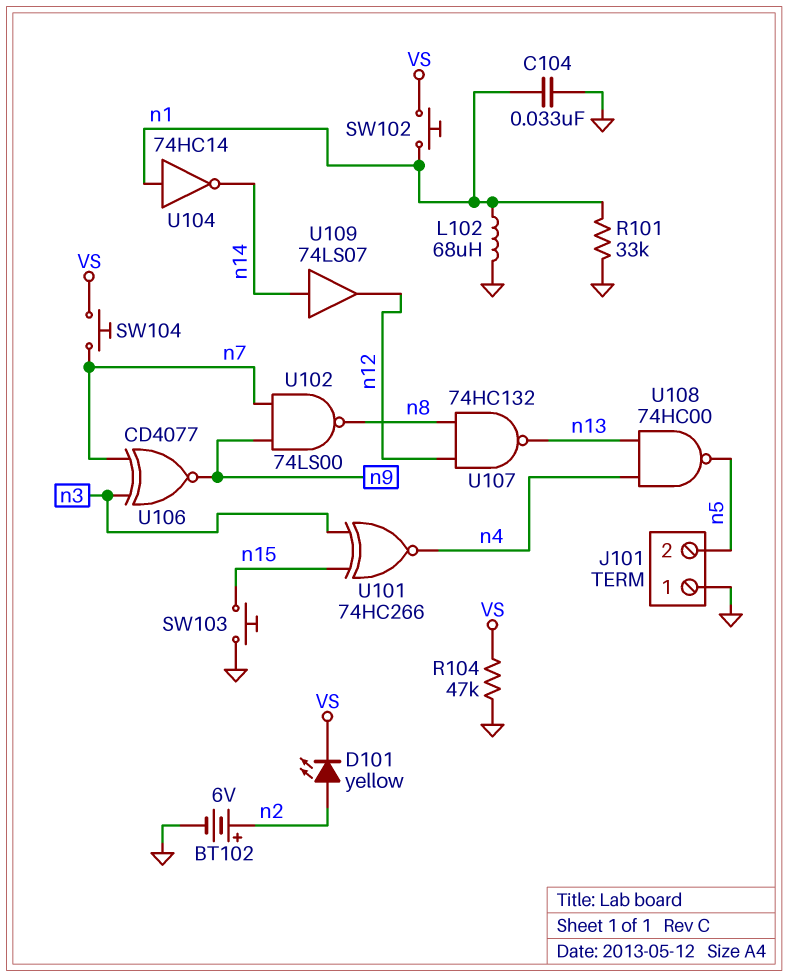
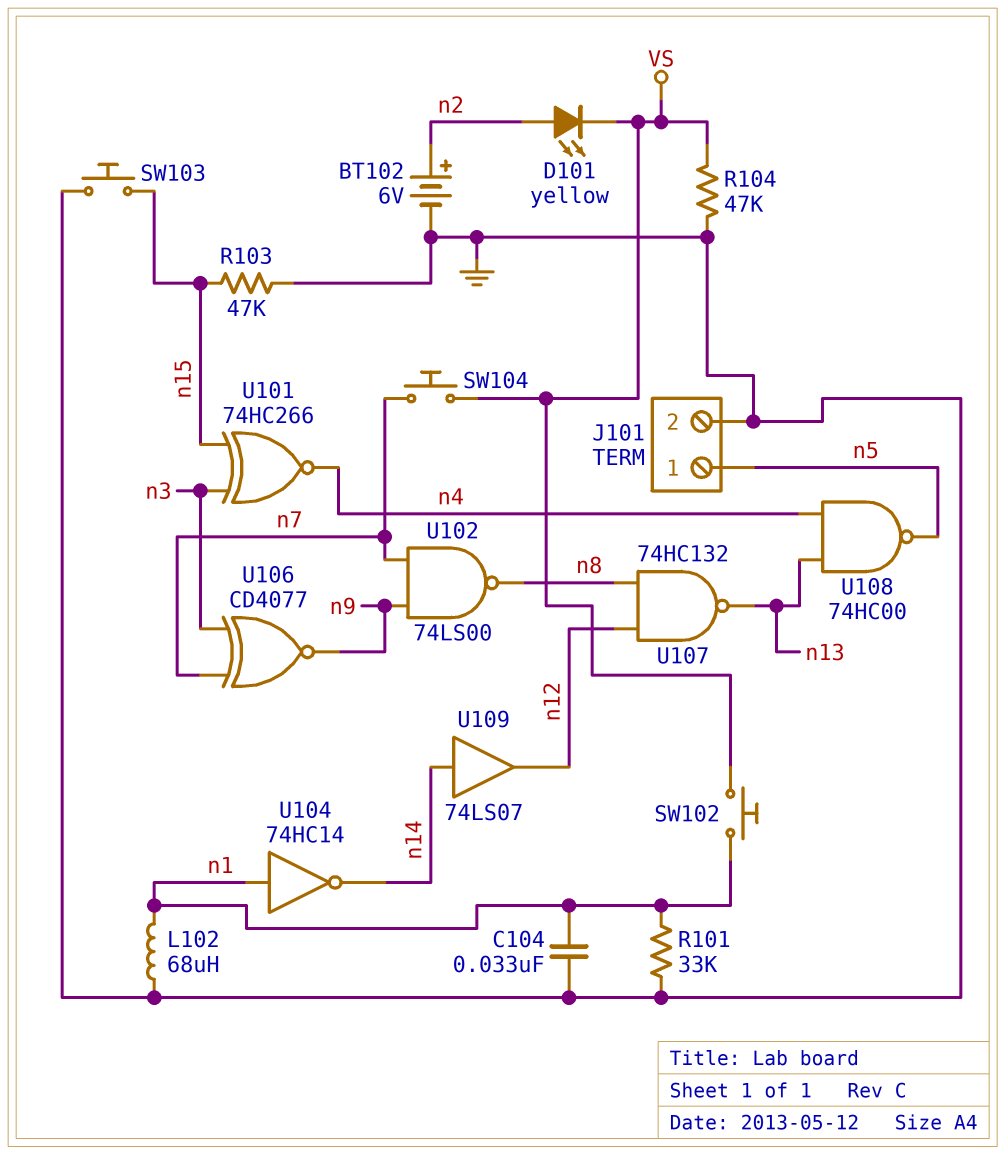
J101 pin 1: GND -> n5
J101 pin 2: n5 -> GND
R103: none -> 47k (GND, n15)

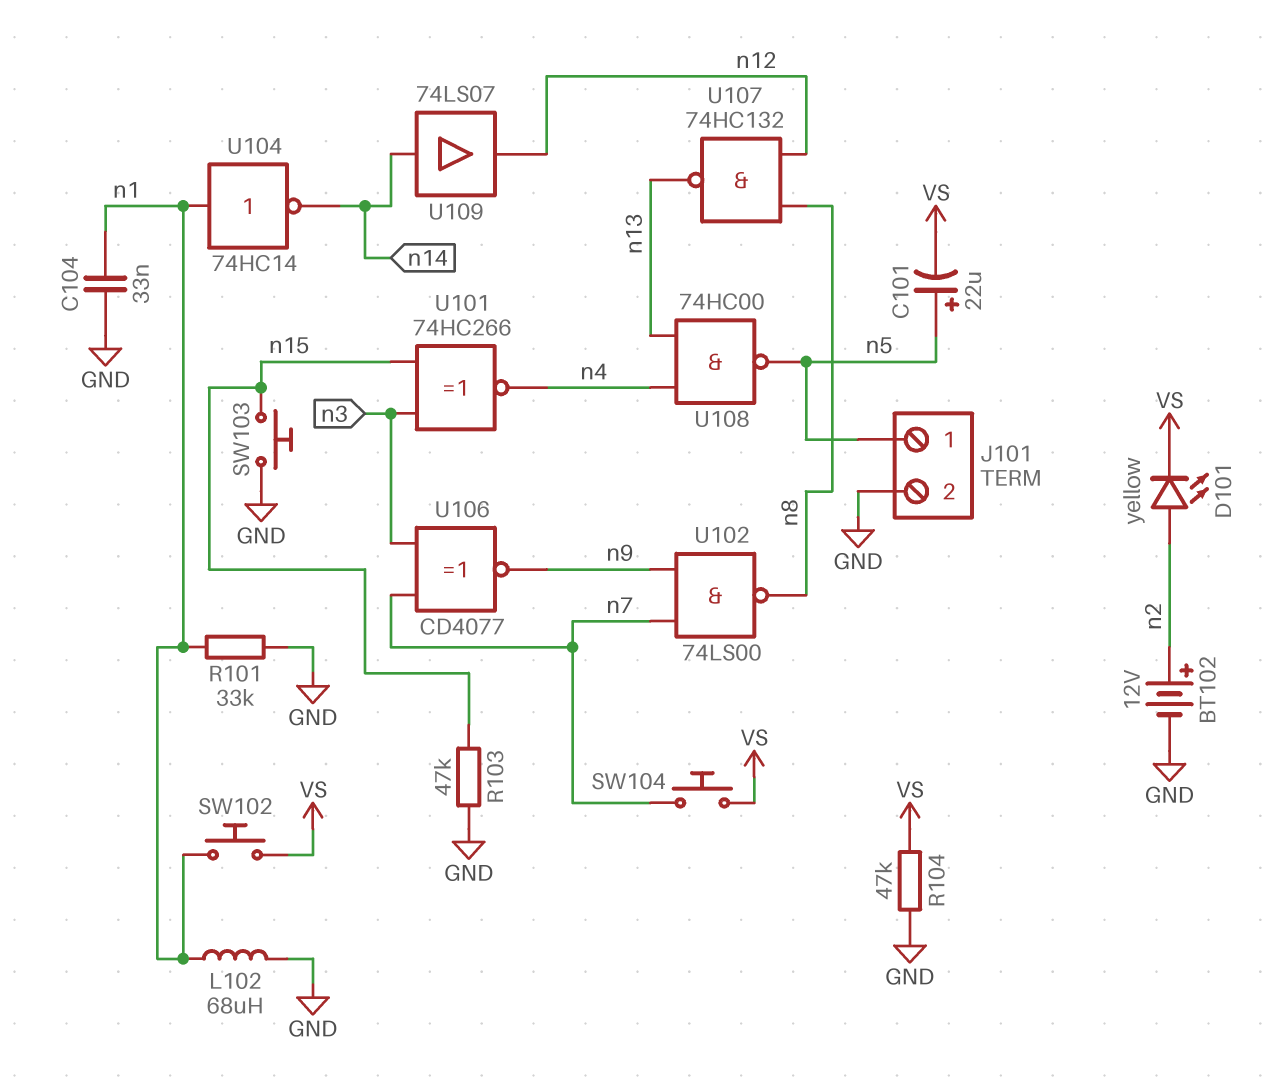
BT102: 6V (plus n2, minus GND) -> 12V (plus n2, minus GND)
C101: none -> 22uF (plus n5, minus VS)

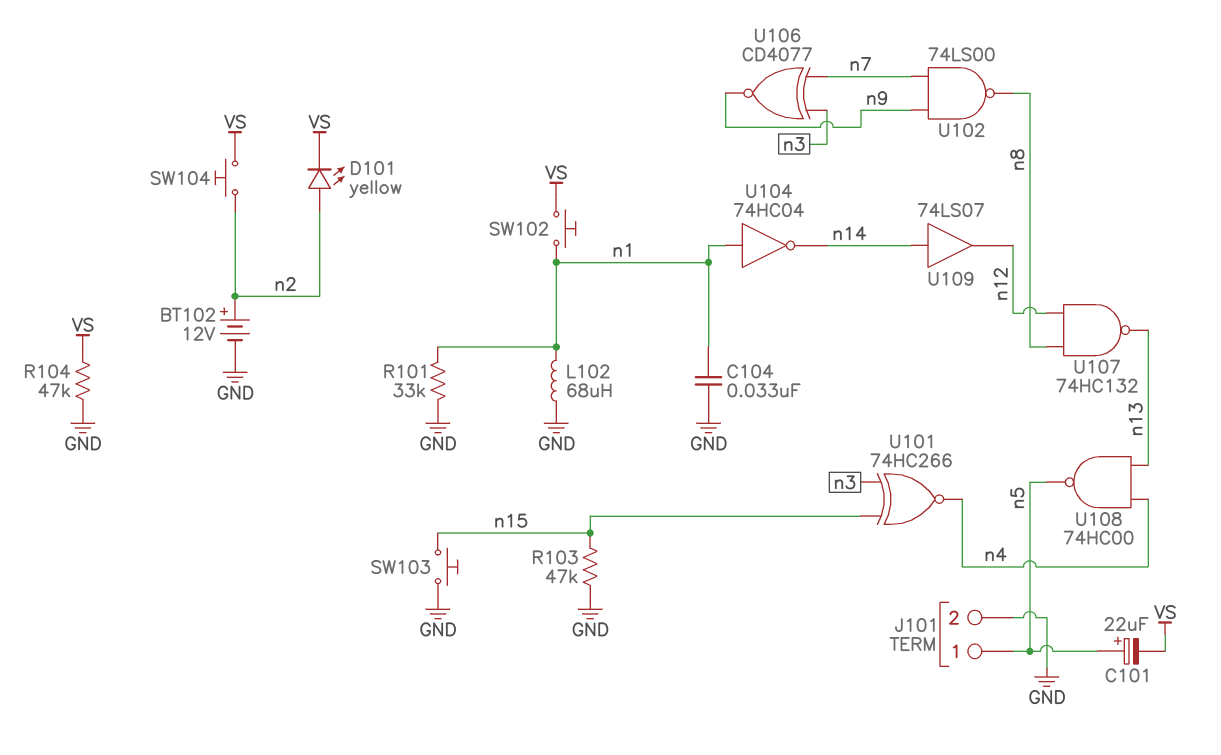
SW104: button (VS, n7) -> button (VS, n2)
U104: NOT 74HC14 (in n1, out n14) -> NOT 74HC04 (in n1, out n14)

